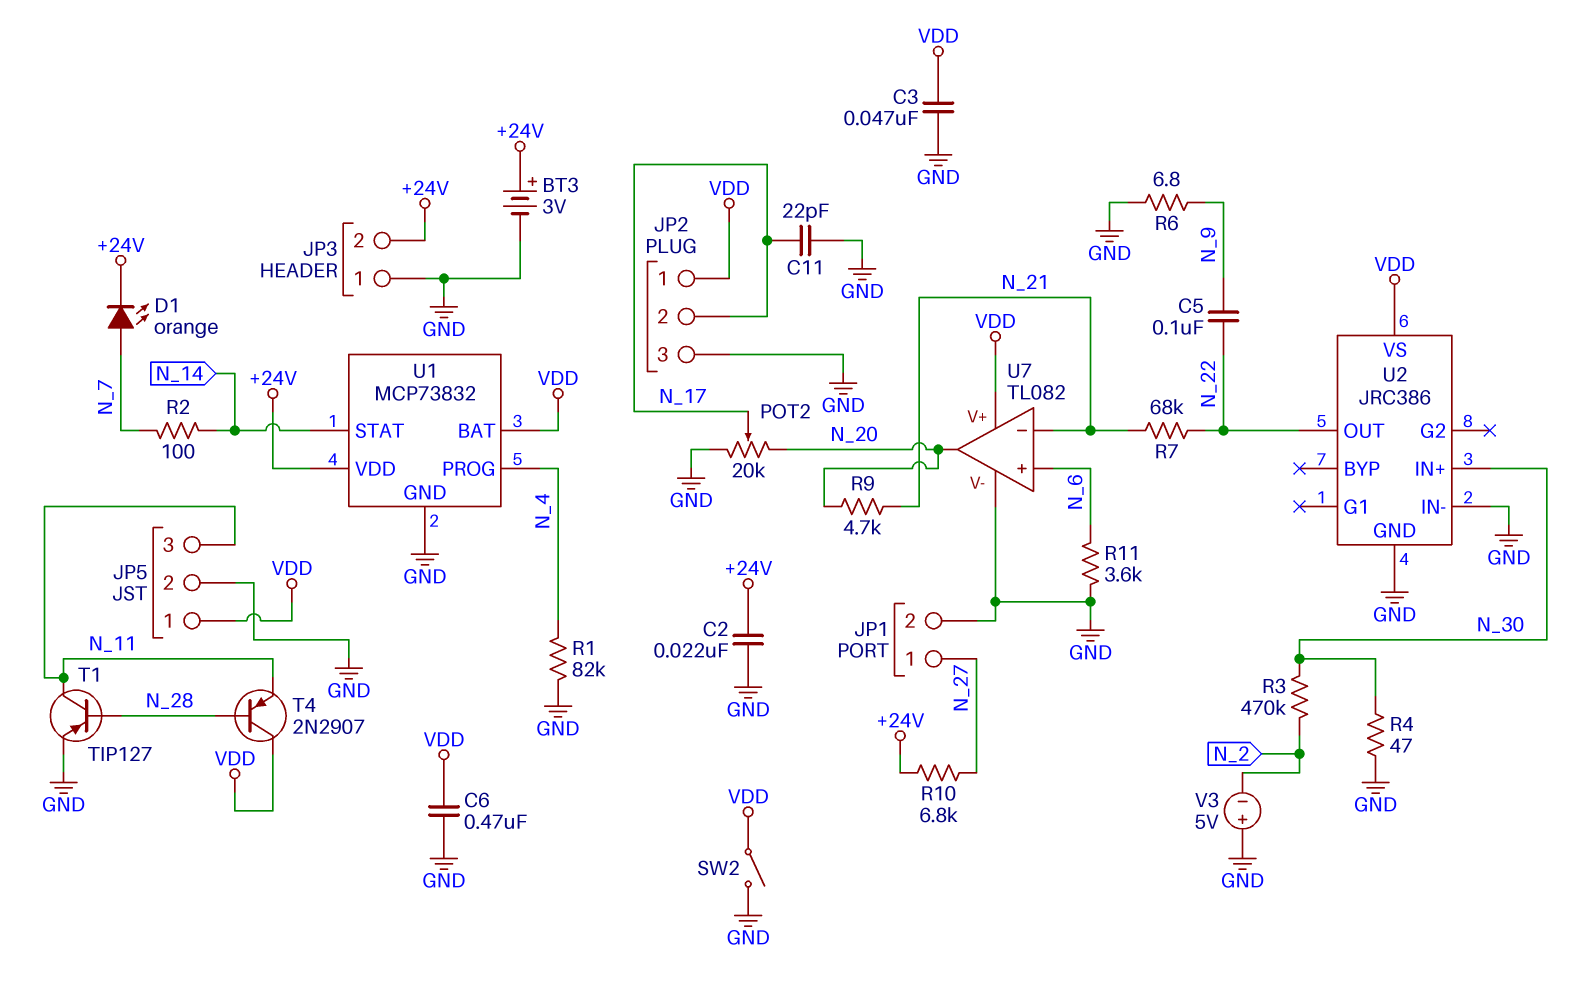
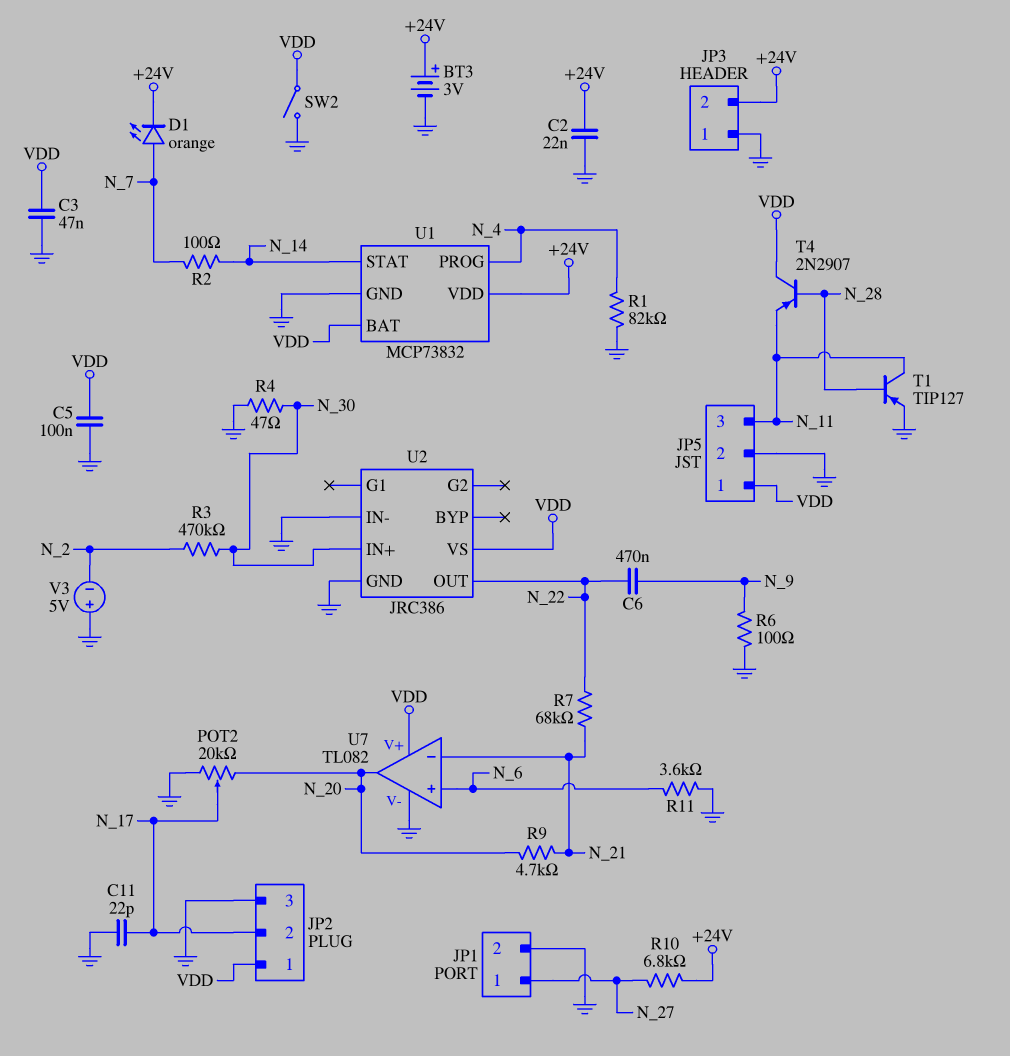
C5: 100nF (N_9, N_22) -> 100nF (GND, VDD)
C6: 470nF (GND, VDD) -> 470nF (N_9, N_22)
R6: 6.8 (GND, N_9) -> 100 (GND, N_9)

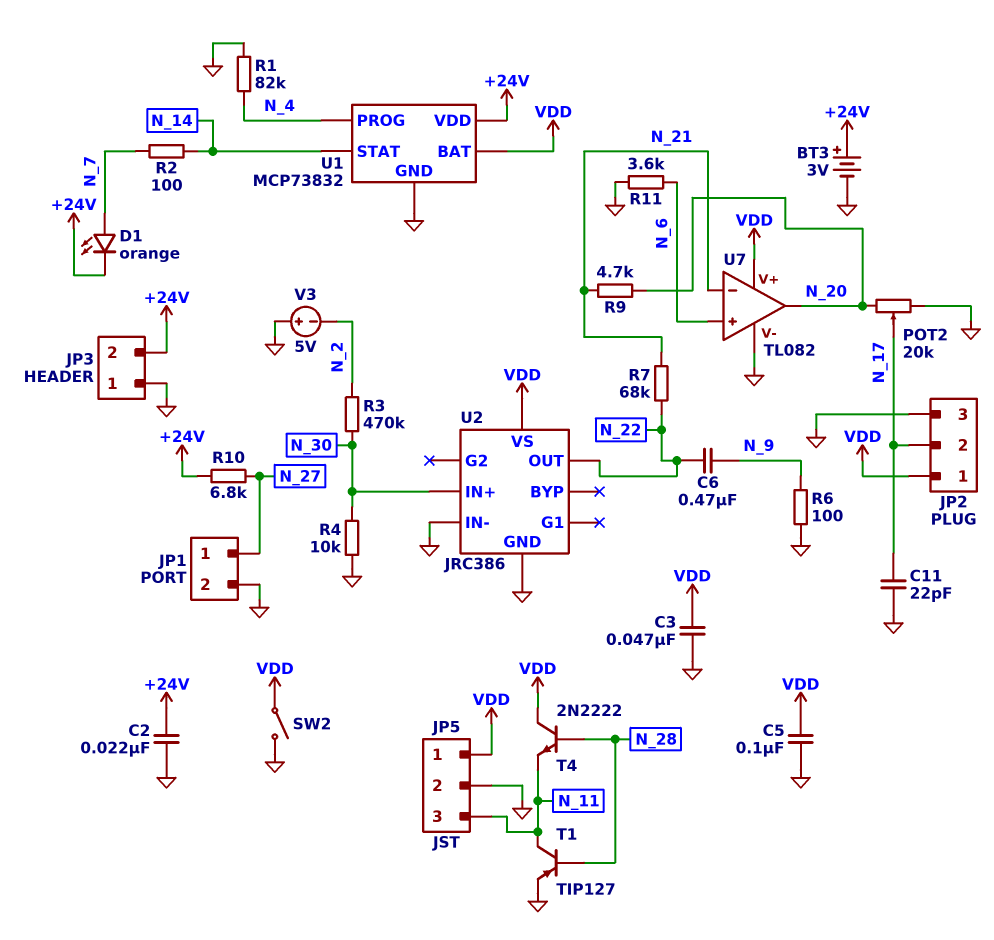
R4: 47 (GND, N_30) -> 10k (GND, N_30)
T4: PNP 2N2907 (B N_28, C VDD, E N_11) -> NPN 2N2222 (B N_28, C VDD, E N_11)

